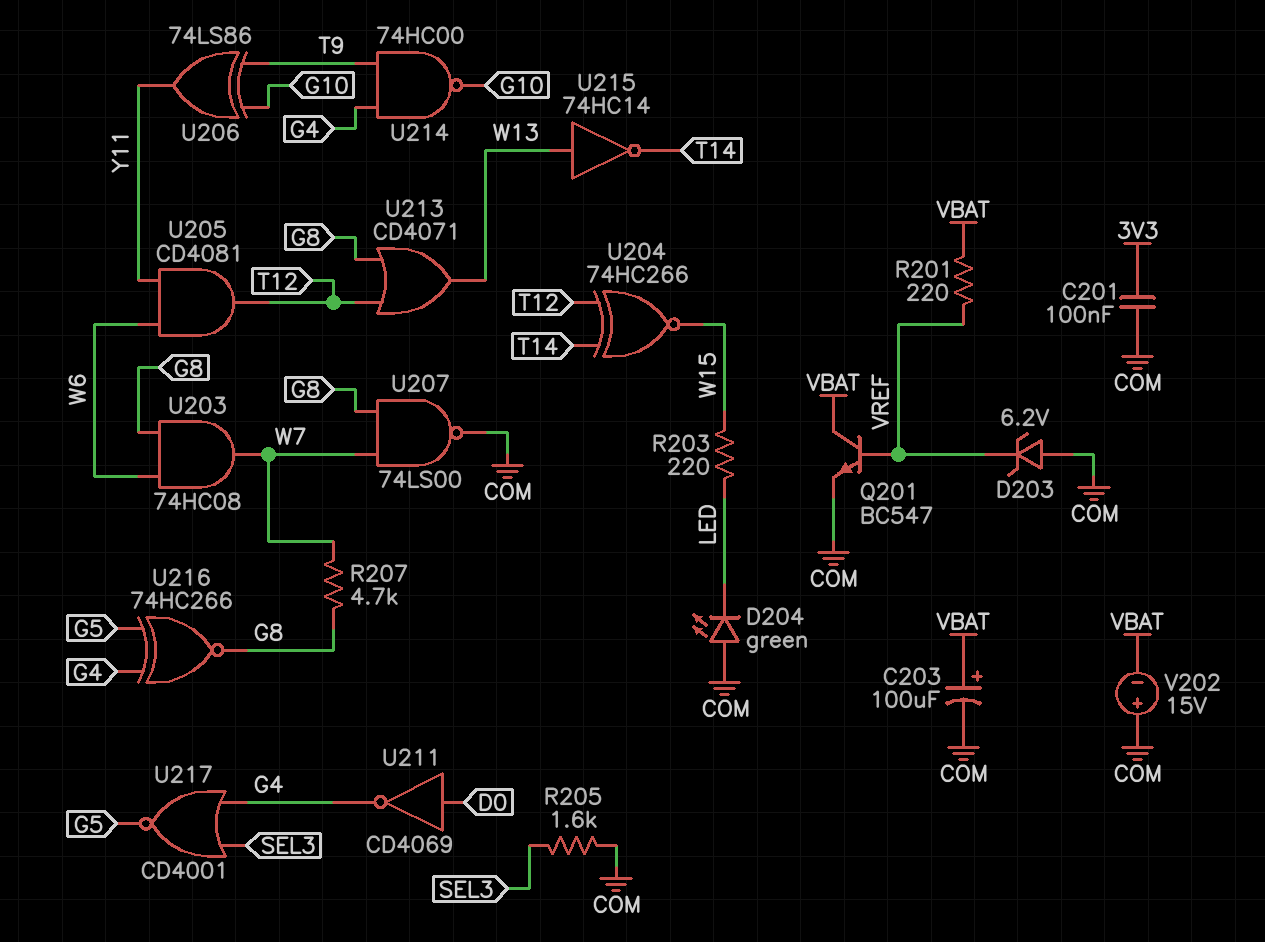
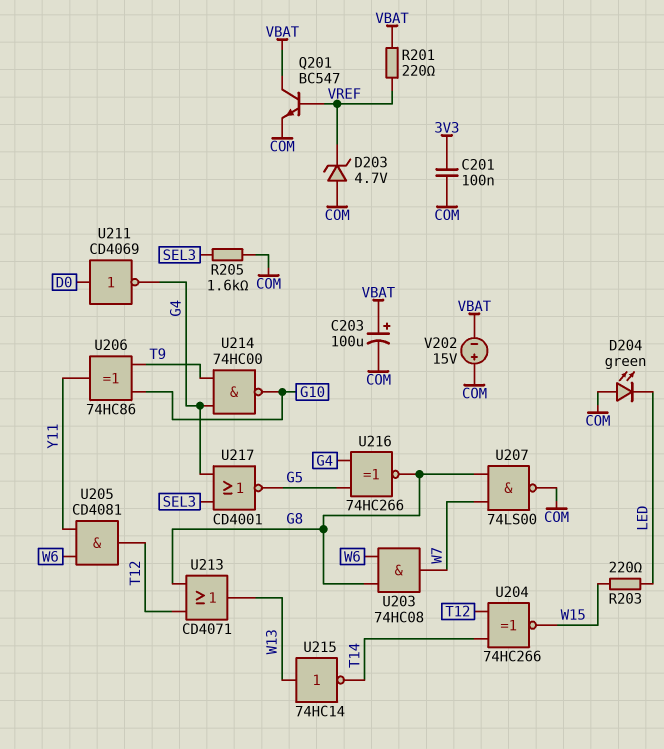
D203: zener 6.2V (A COM, K VREF) -> zener 4.7V (A COM, K VREF)
R207: 4.7k (G8, W7) -> none
U206: XOR 74LS86 (in G10, in T9, out Y11) -> XOR 74HC86 (in G10, in T9, out Y11)

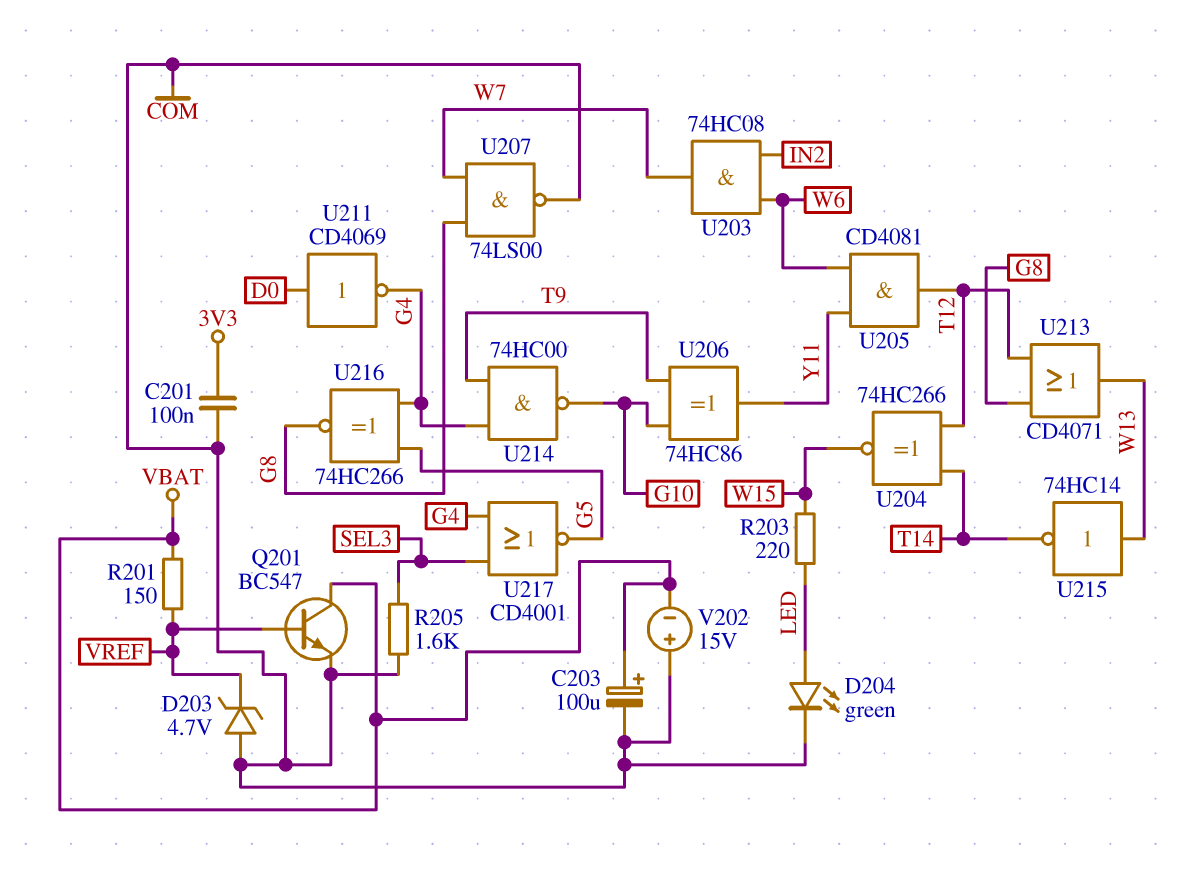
D204: LED green (A COM, K LED) -> LED green (A LED, K COM)
R201: 220 (VBAT, VREF) -> 150 (VBAT, VREF)
U203: AND 74HC08 (in G8, in W6, out W7) -> AND 74HC08 (in IN2, in W6, out W7)

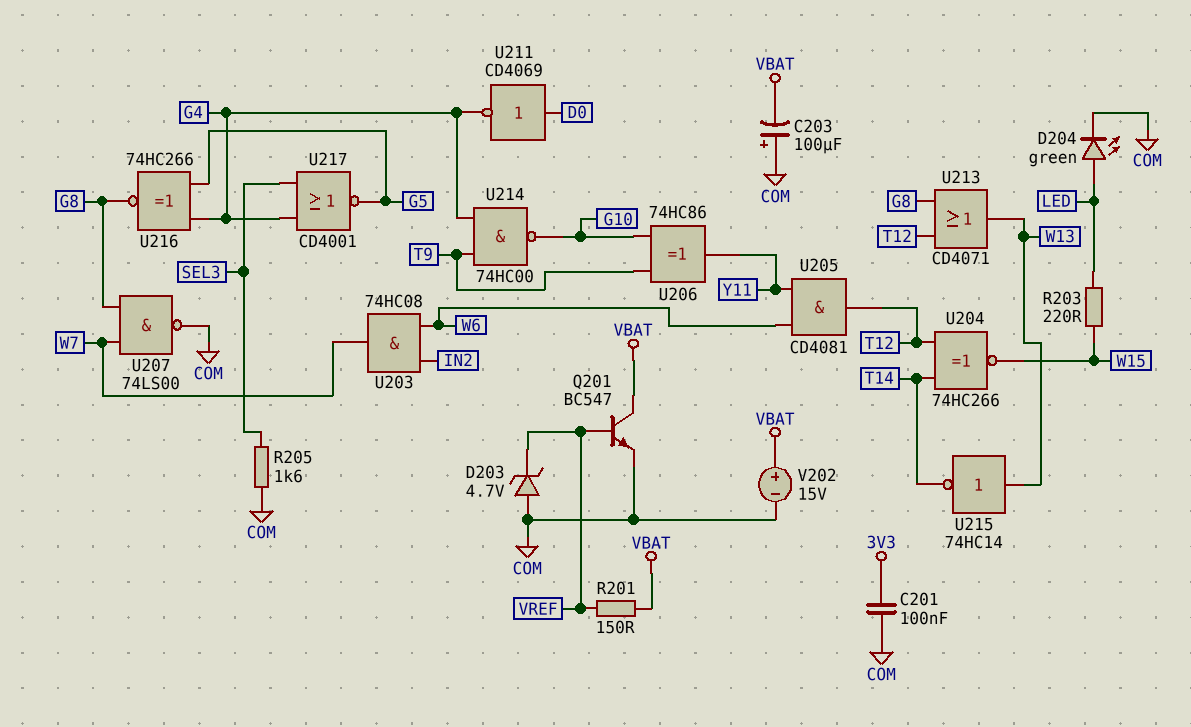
C203: 100uF (plus VBAT, minus COM) -> 100uF (plus COM, minus VBAT)
V202: 15V (plus COM, minus VBAT) -> 15V (plus VBAT, minus COM)

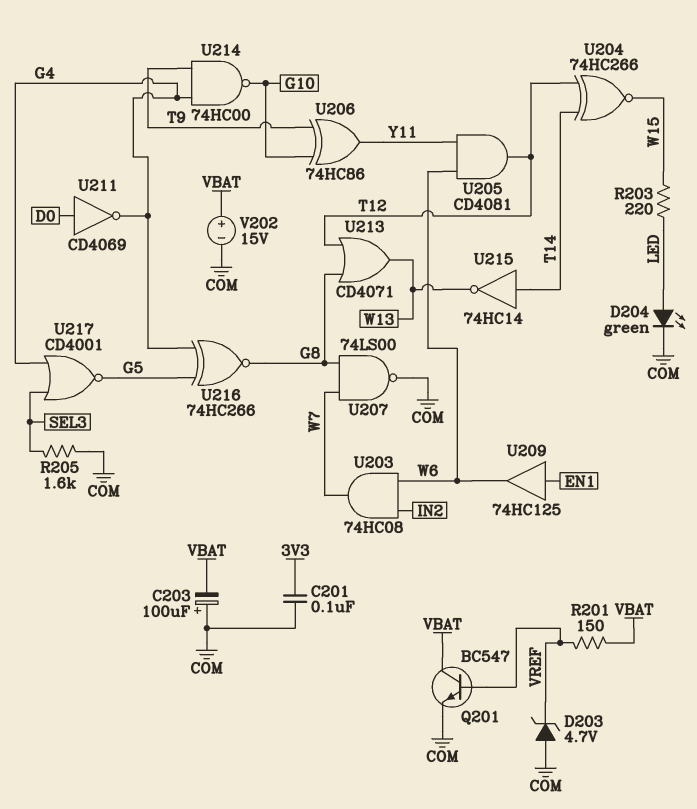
U209: none -> buffer 74HC125 (in EN1, out W6)
U215: NOT 74HC14 (in W13, out T14) -> NOT 74HC14 (in T14, out W13)

